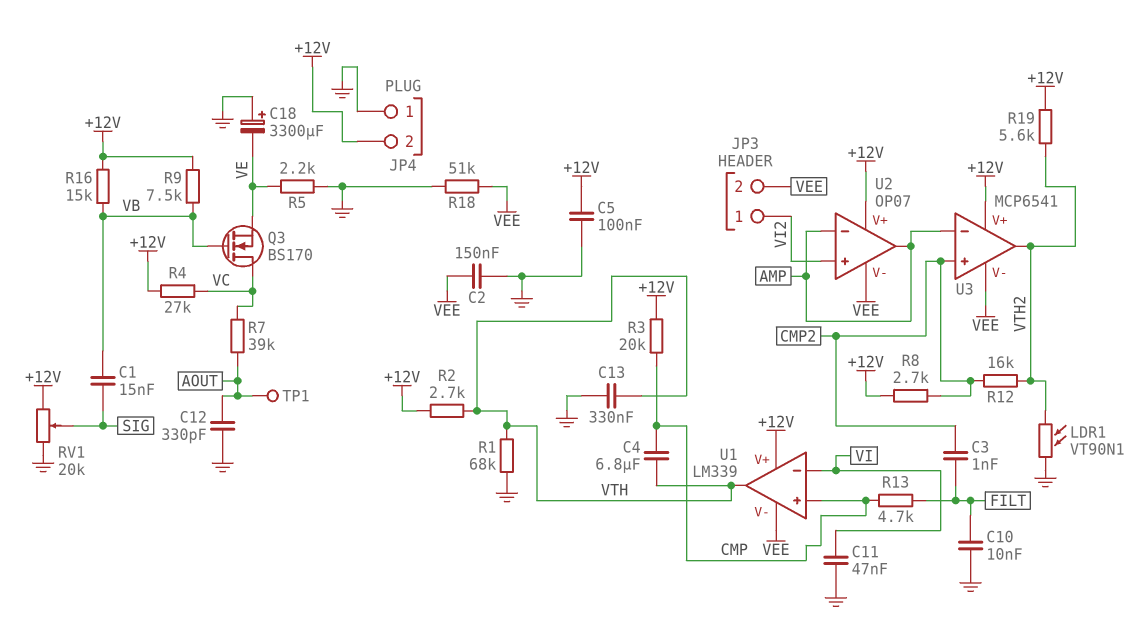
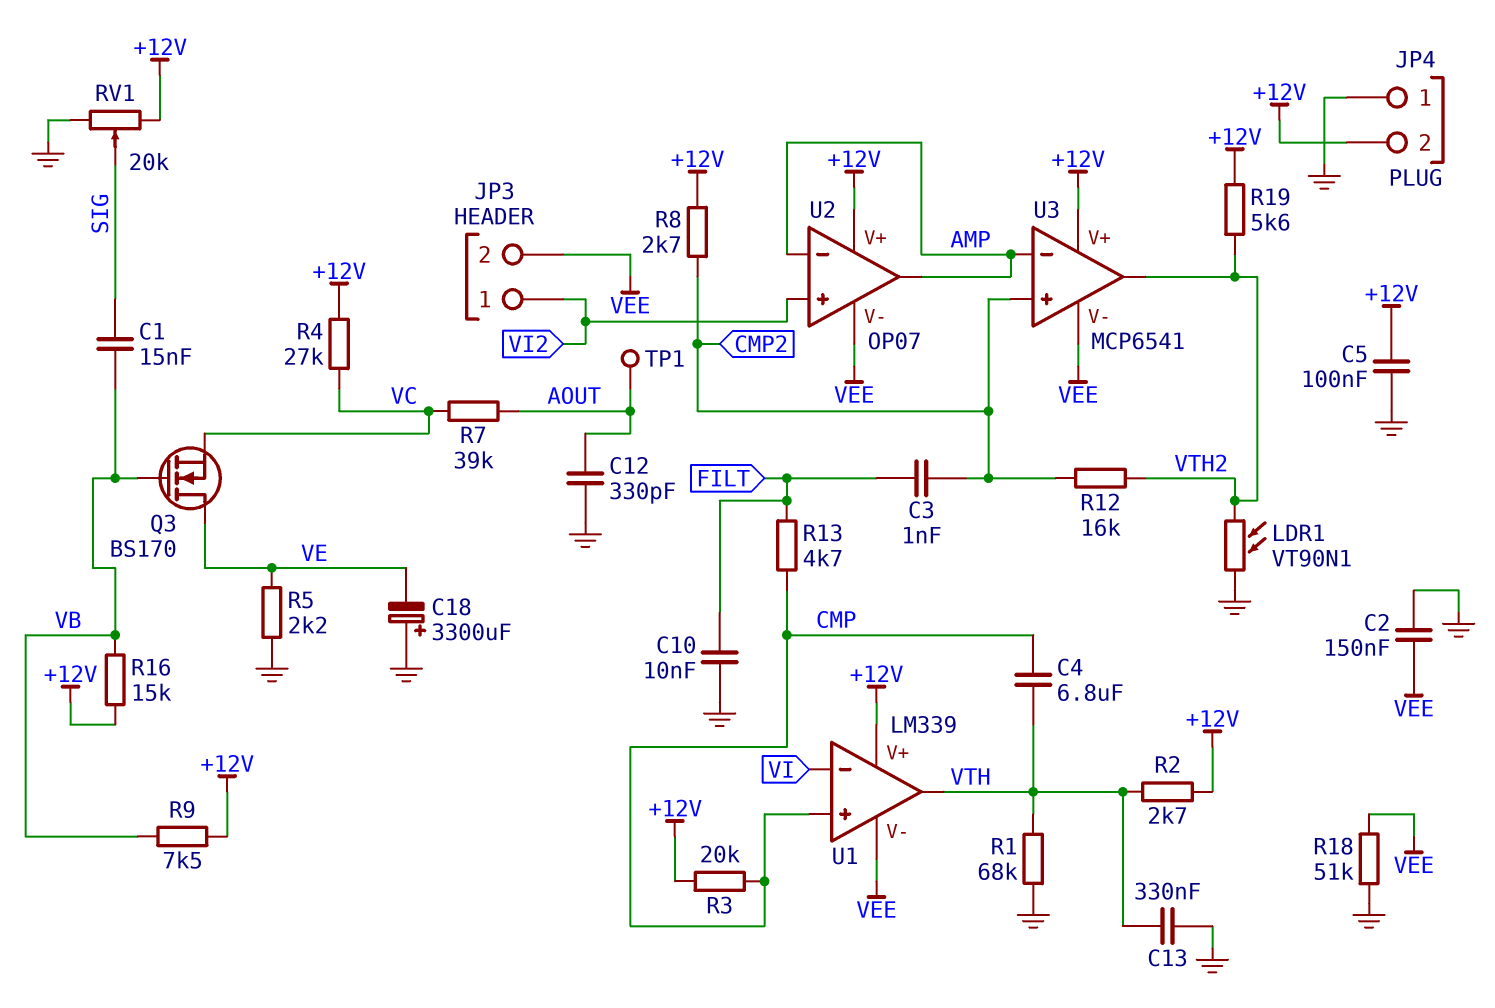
C11: 47nF (GND, VI) -> none
Q3: NMOS BS170 (G VB, D VC, S VE) -> NMOS BS170 (G VB, D VE, S VC)

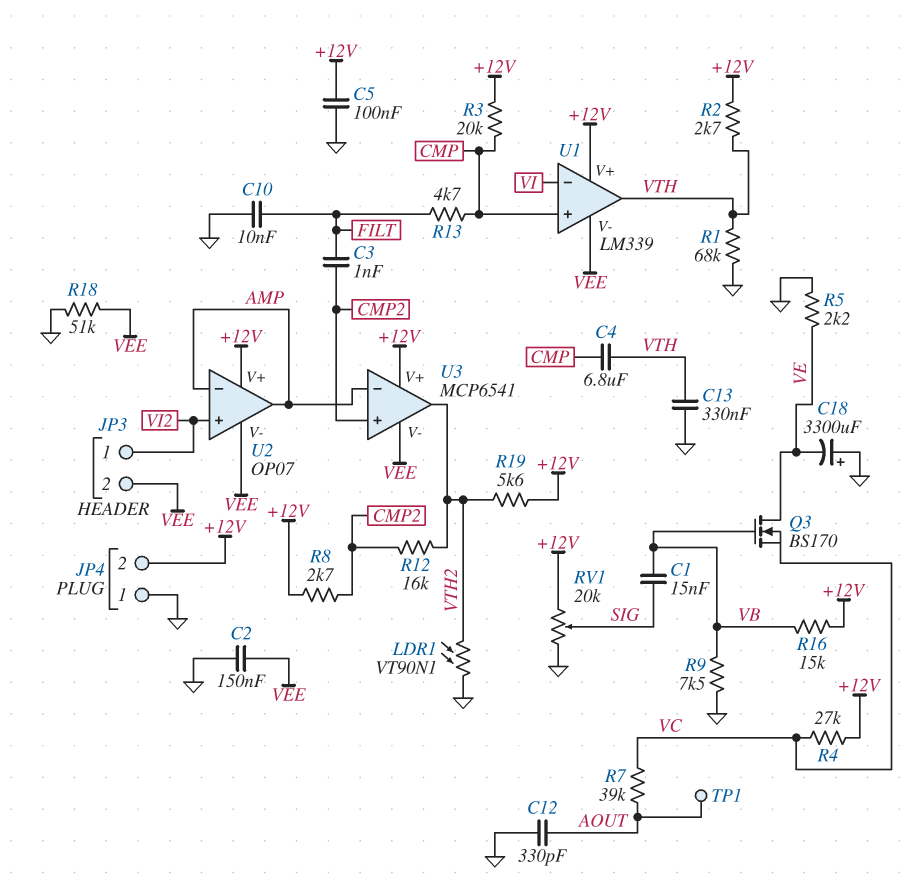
R9: 7.5k (+12V, VB) -> 7.5k (GND, VB)

